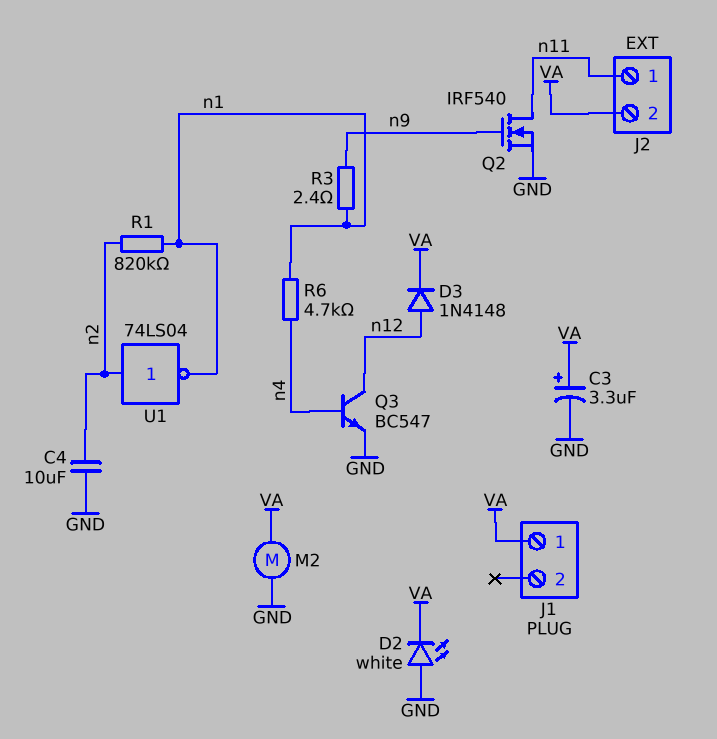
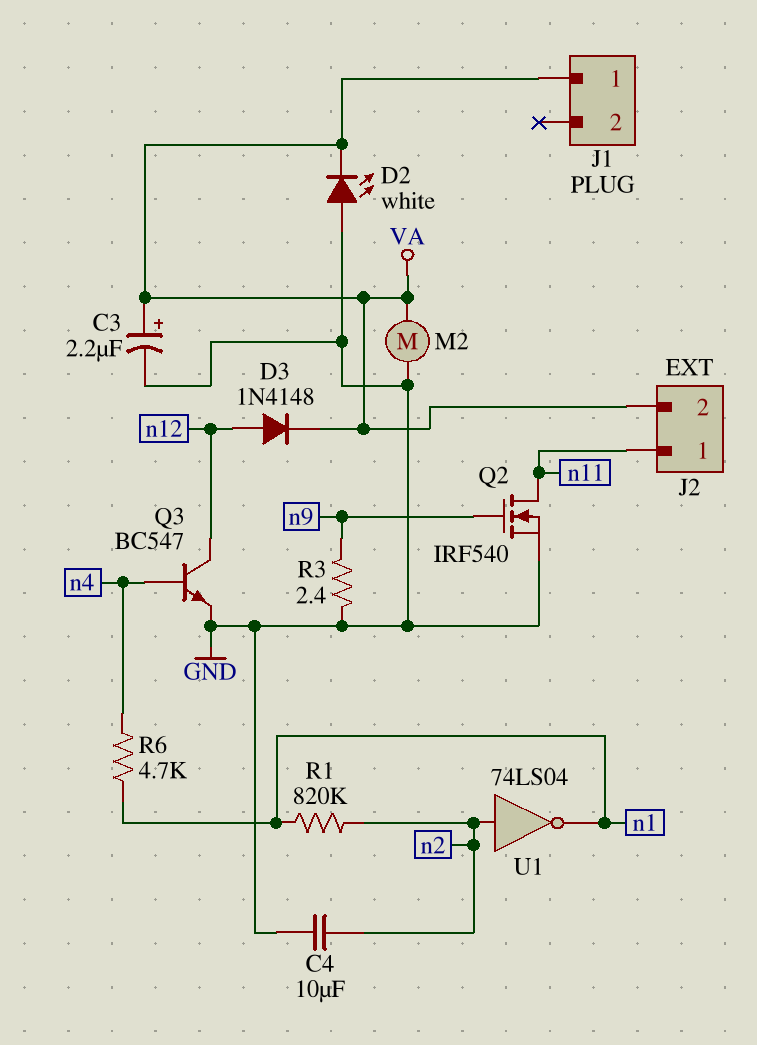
C3: 3.3uF (plus VA, minus GND) -> 2.2uF (plus VA, minus GND)
R3: 2.4 (n1, n9) -> 2.4 (GND, n9)

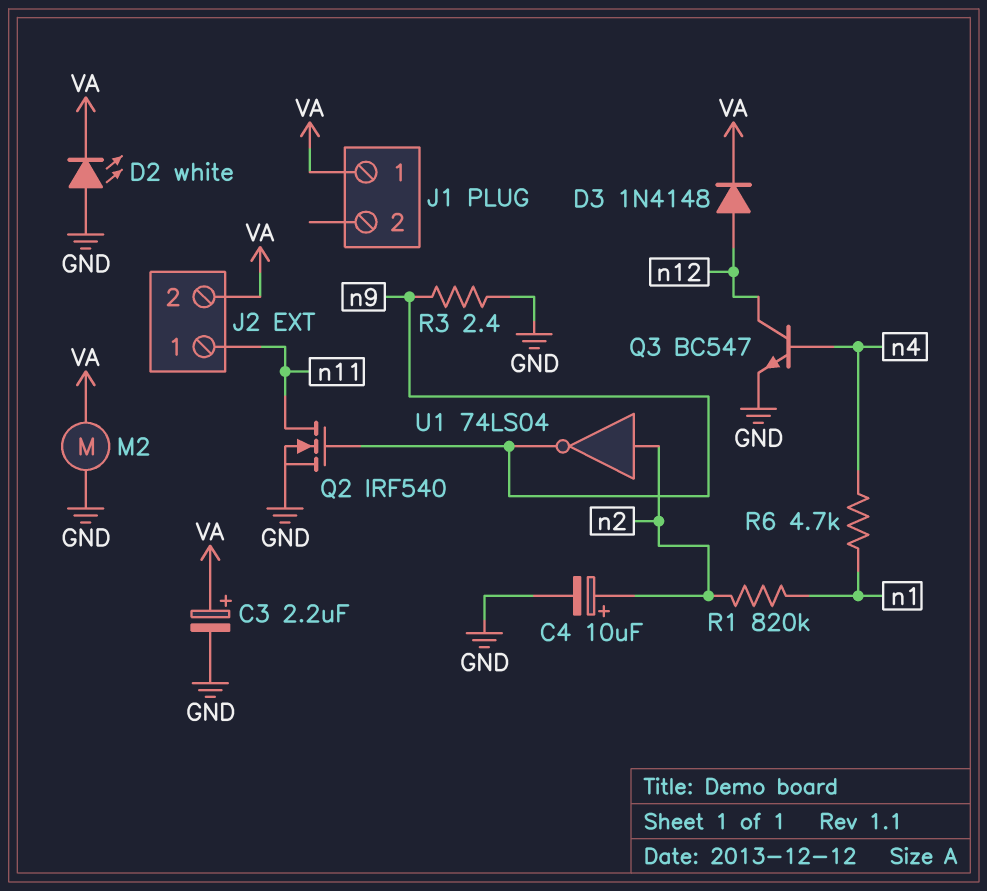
C4: 10uF (GND, n2) -> 10uF (plus n2, minus GND)
U1: NOT 74LS04 (in n2, out n1) -> NOT 74LS04 (in n2, out n9)

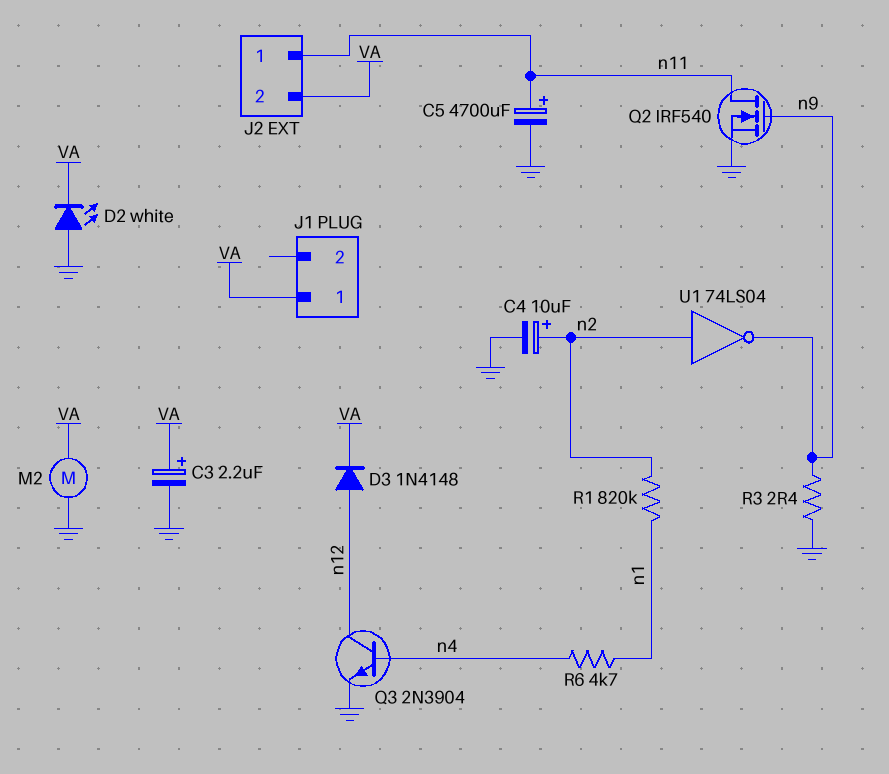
C5: none -> 4700uF (plus n11, minus GND)
Q3: NPN BC547 (B n4, C n12, E GND) -> NPN 2N3904 (B n4, C n12, E GND)

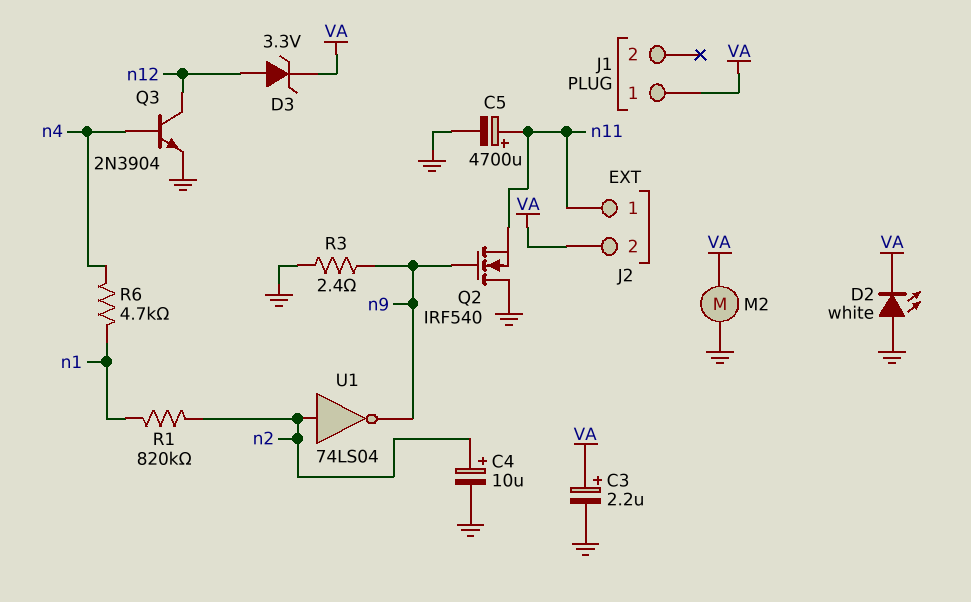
D3: diode 1N4148 (A n12, K VA) -> zener 3.3V (A n12, K VA)
Q2: NMOS IRF540 (G n9, D n11, S GND) -> NMOS IRF540 (G n9, D GND, S n11)

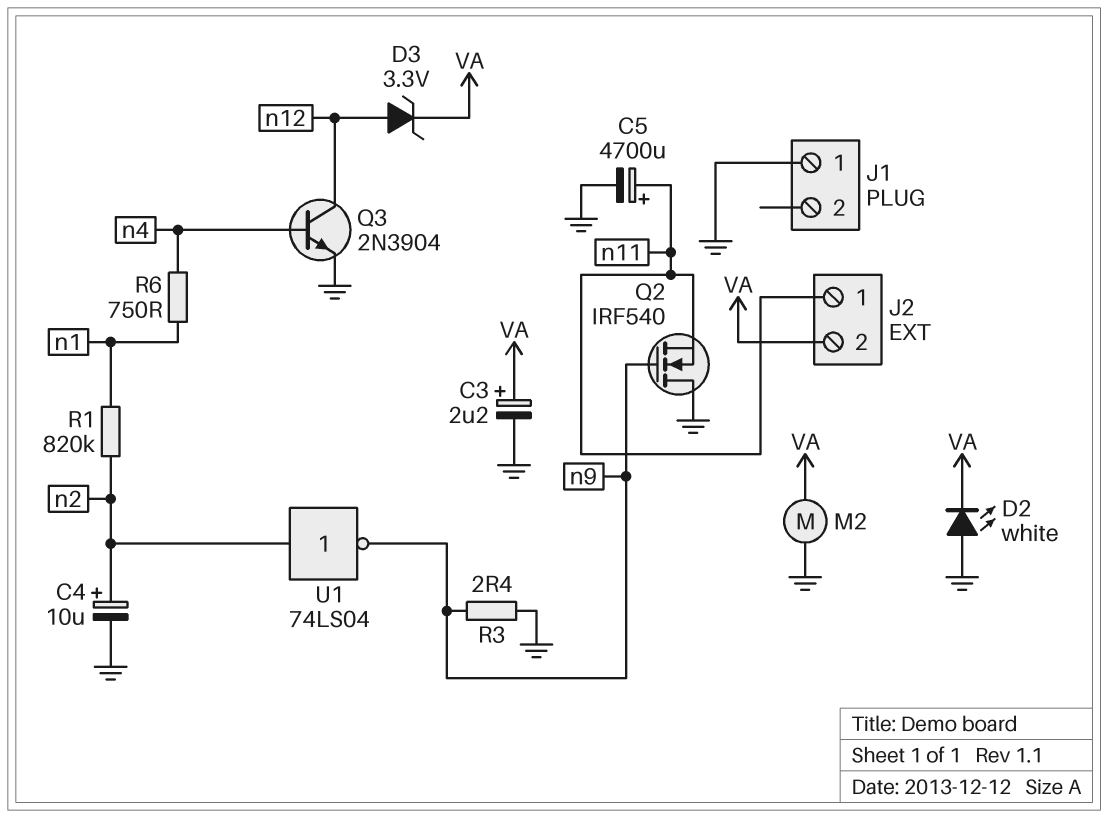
J1 pin 1: VA -> GND
R6: 4.7k (n1, n4) -> 750 (n1, n4)

